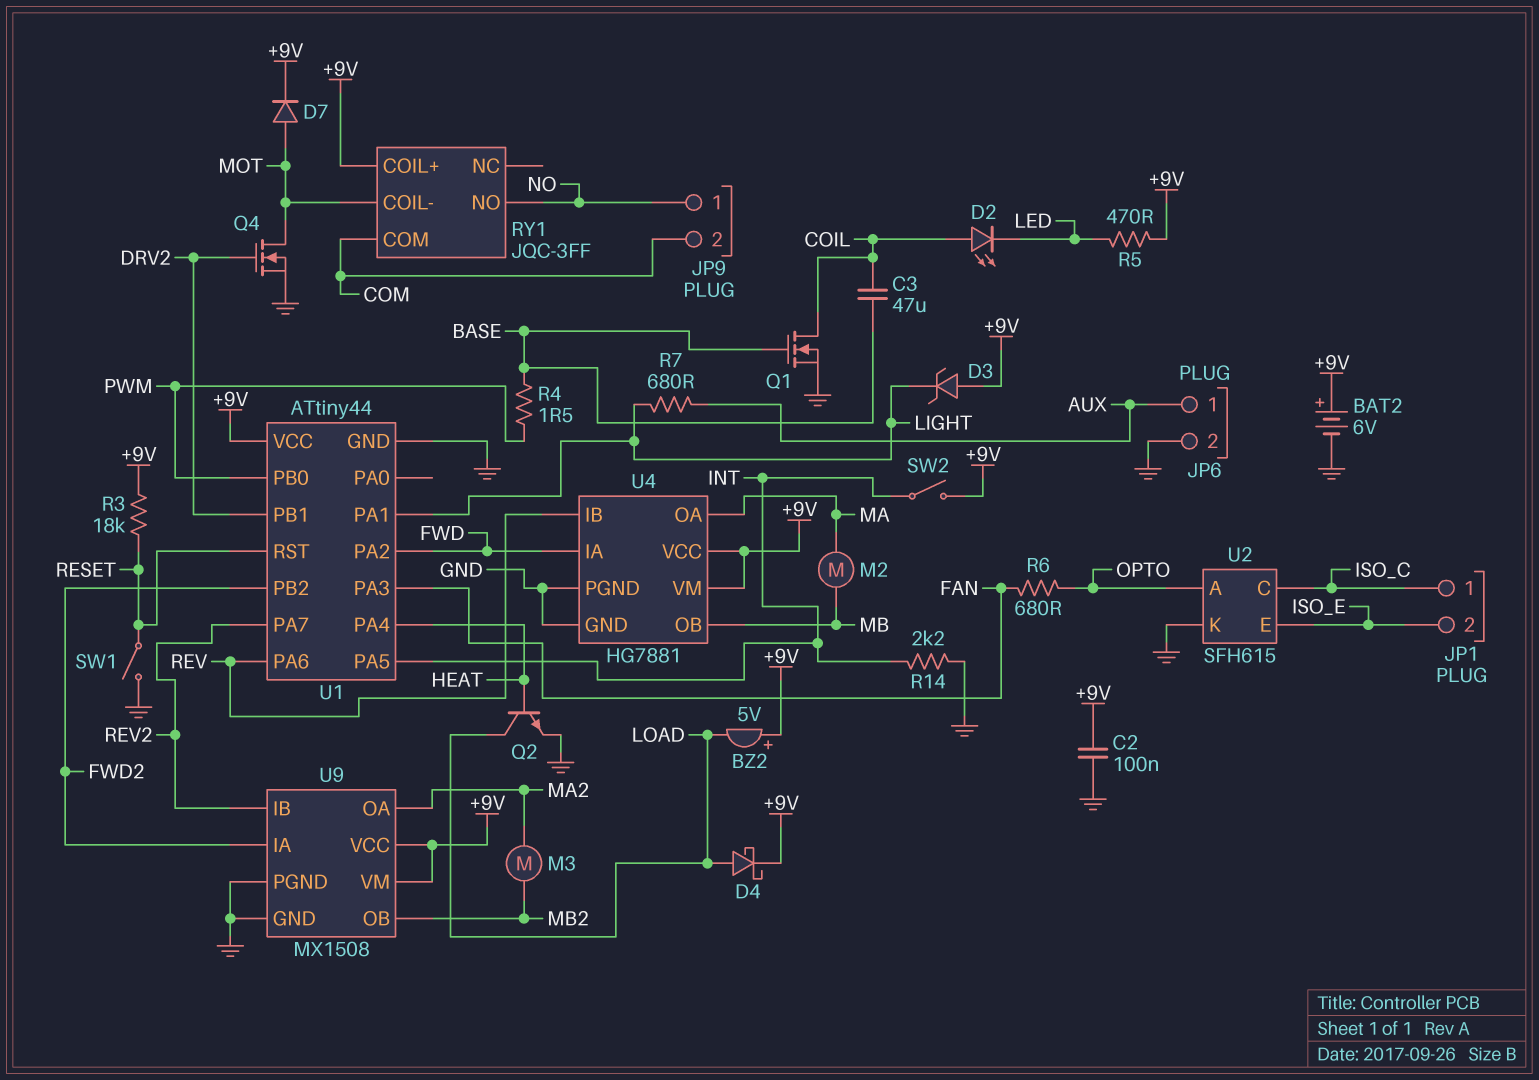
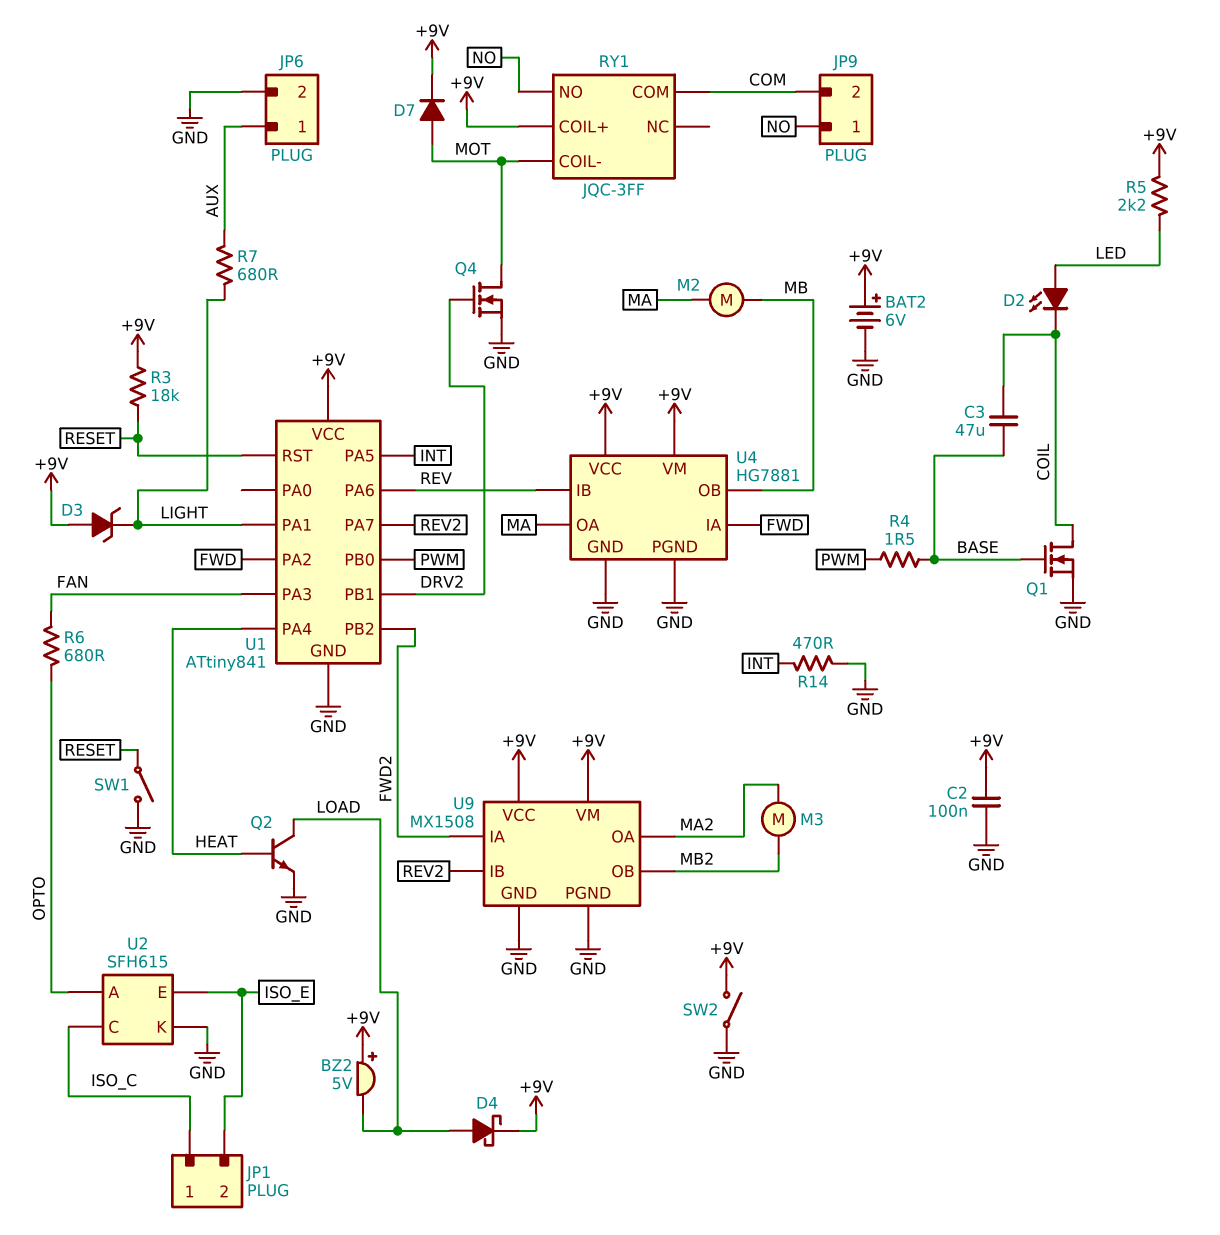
D2: LED (A COIL, K LED) -> LED (A LED, K COIL)
R5: 470 (+9V, LED) -> 2.2k (+9V, LED)
R14: 2.2k (GND, INT) -> 470 (GND, INT)
SW2: switch (+9V, INT) -> switch (+9V, GND)
U1: ATtiny44 -> ATtiny841

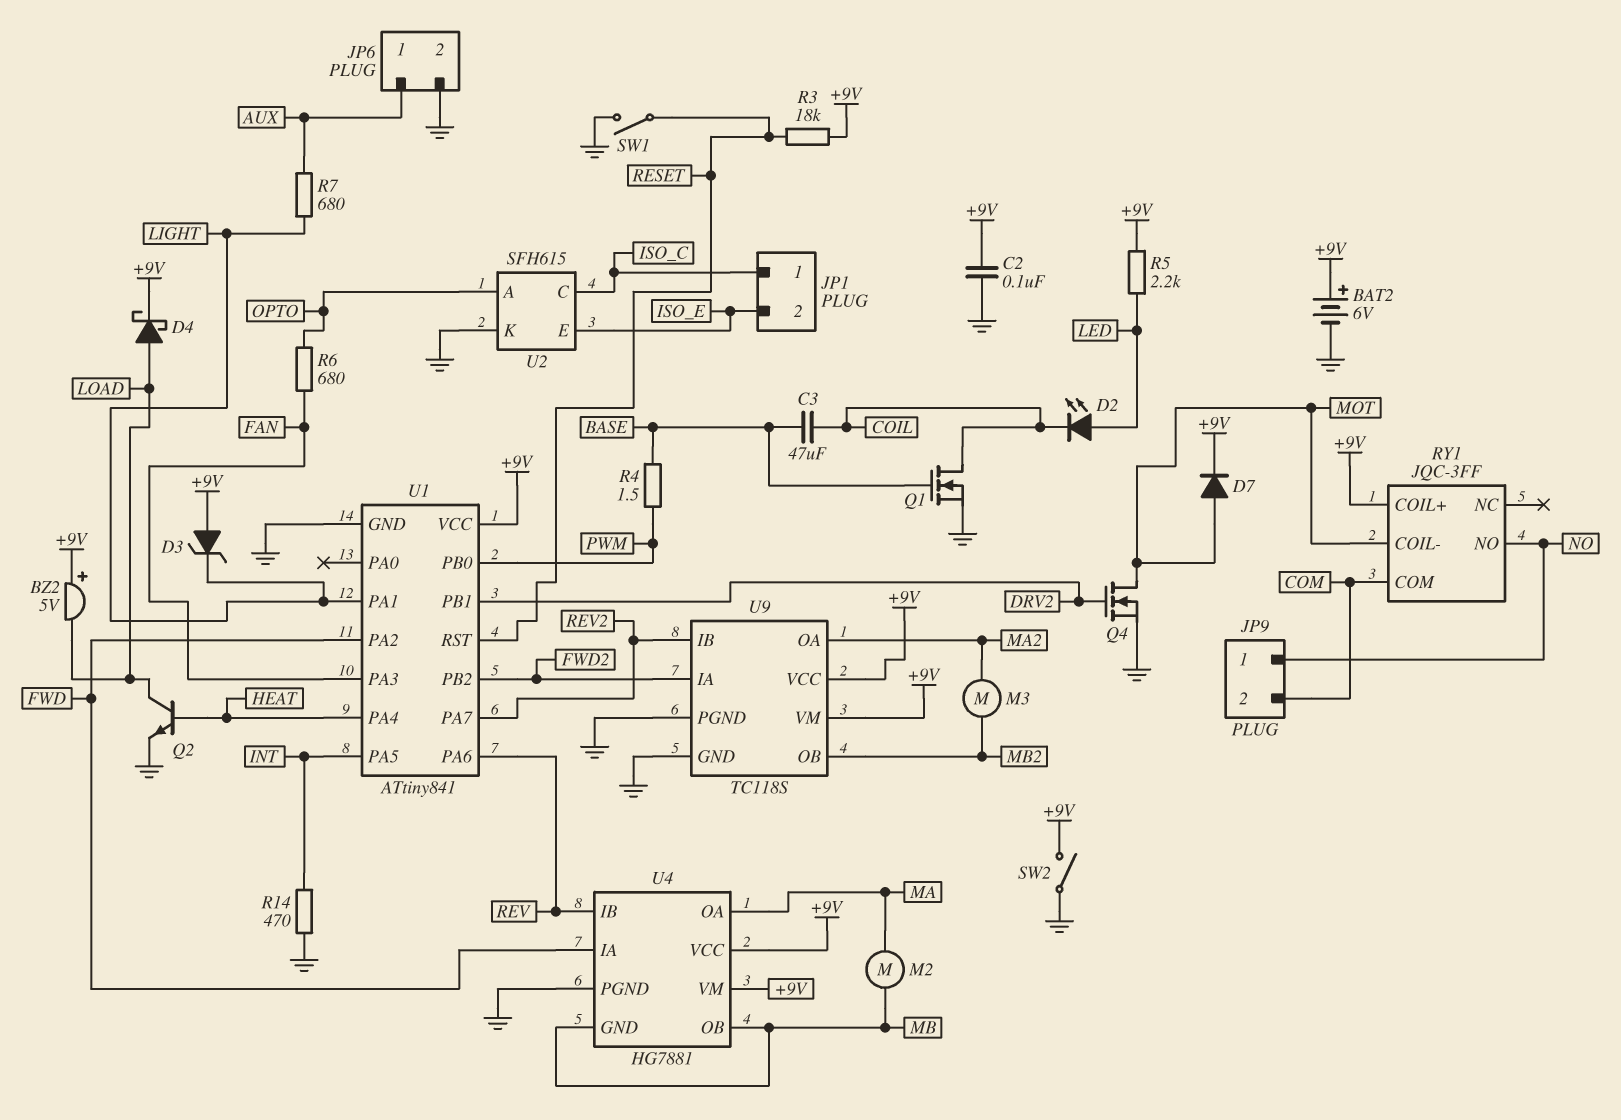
U4 pin GND: GND -> MB
U9: MX1508 -> TC118S

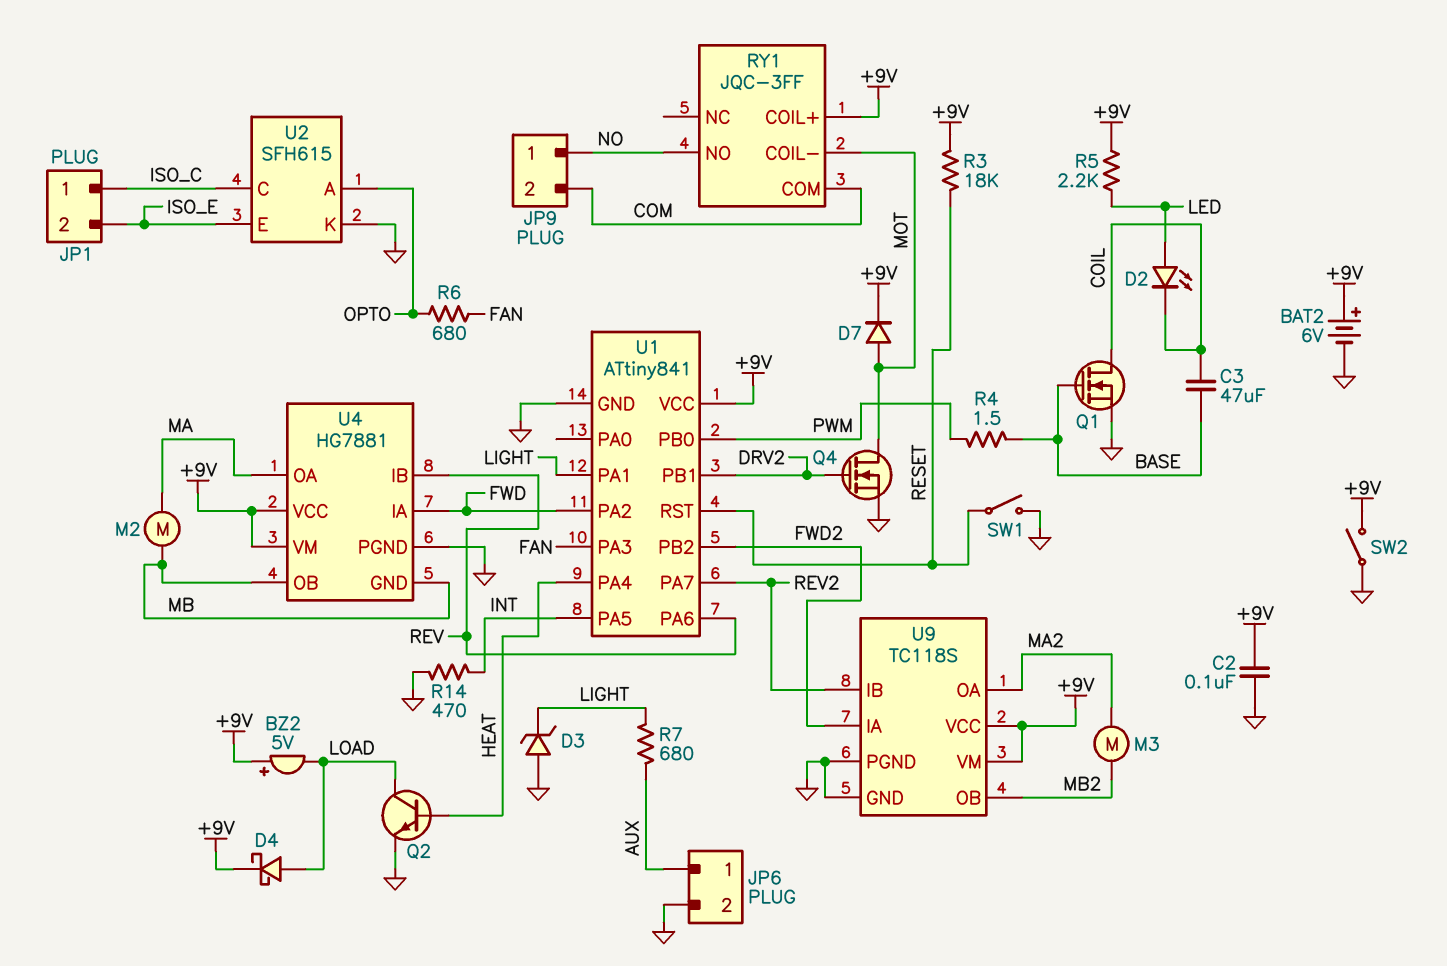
D3: zener (A +9V, K LIGHT) -> zener (A GND, K LIGHT)

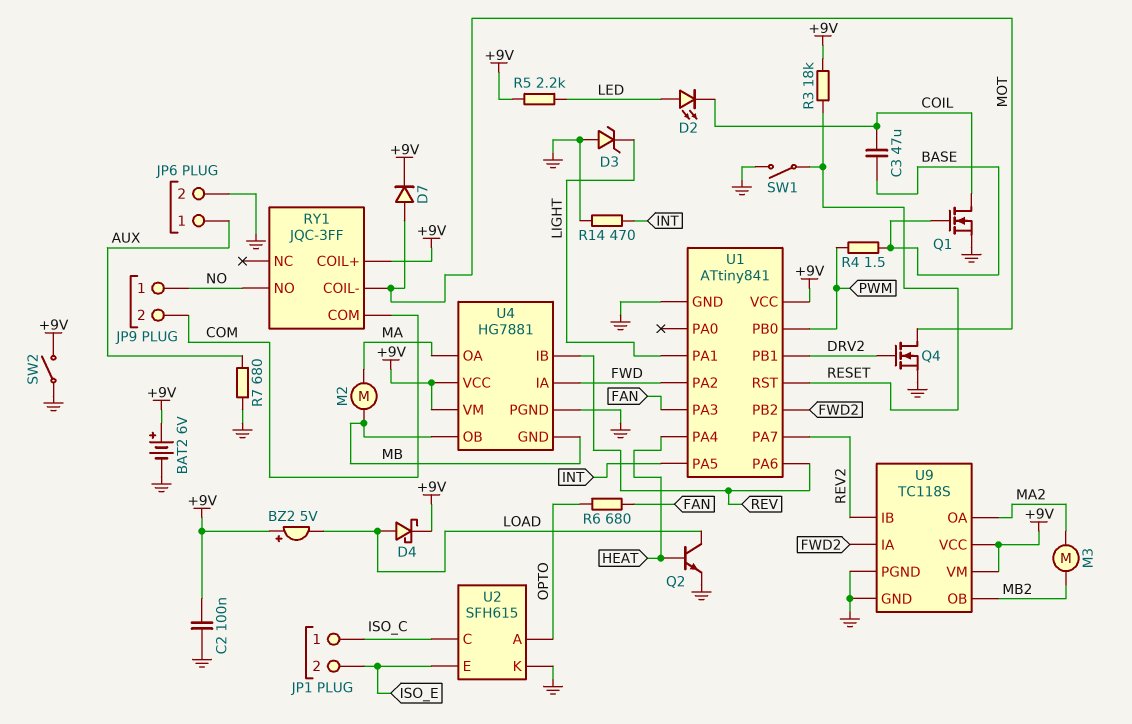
R7: 680 (AUX, LIGHT) -> 680 (AUX, GND)

